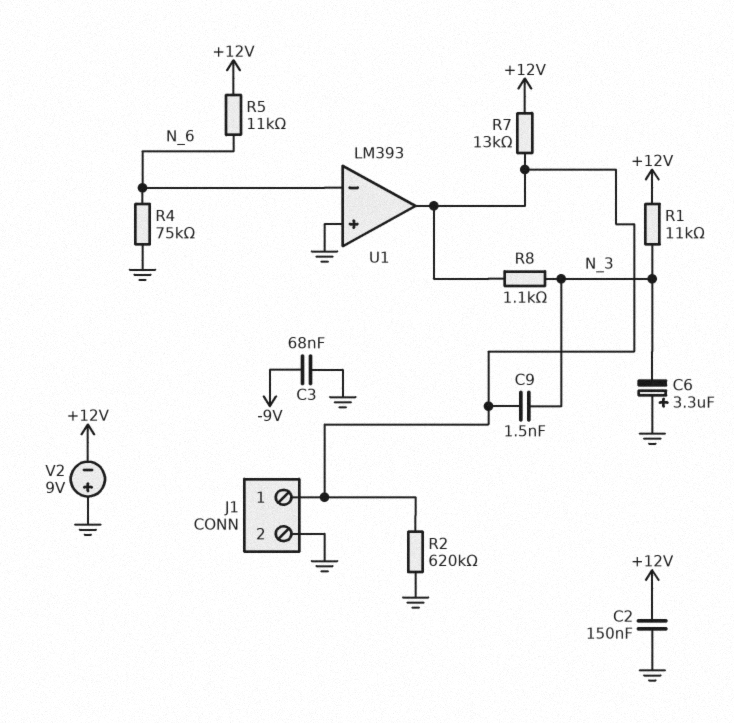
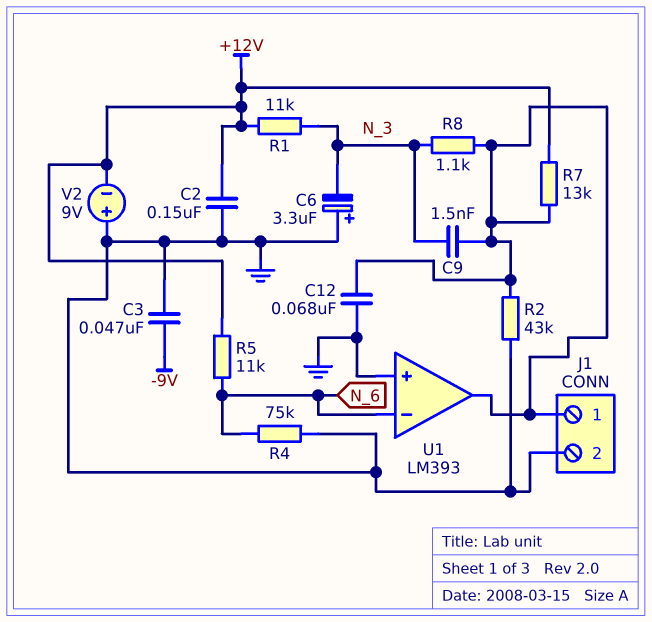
C3: 68nF (-9V, GND) -> 47nF (-9V, GND)
C12: none -> 68nF (GND, J1/1)
R2: 620k (GND, J1/1) -> 43k (GND, J1/1)

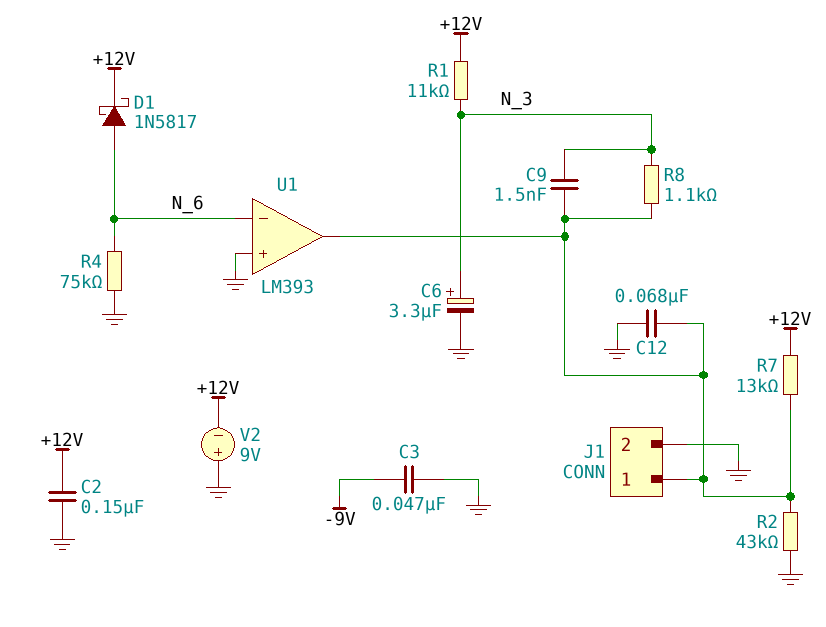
C6: 3.3uF (plus GND, minus N_3) -> 3.3uF (plus N_3, minus GND)
D1: none -> schottky 1N5817 (A N_6, K +12V)
R5: 11k (+12V, N_6) -> none

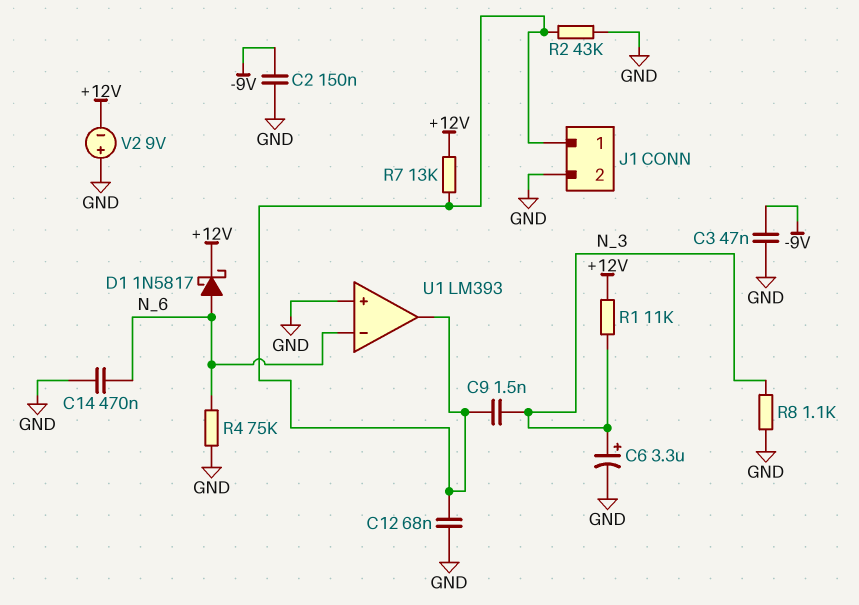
C2: 150nF (+12V, GND) -> 150nF (-9V, GND)
C14: none -> 470nF (GND, N_6)
R8: 1.1k (J1/1, N_3) -> 1.1k (GND, N_3)

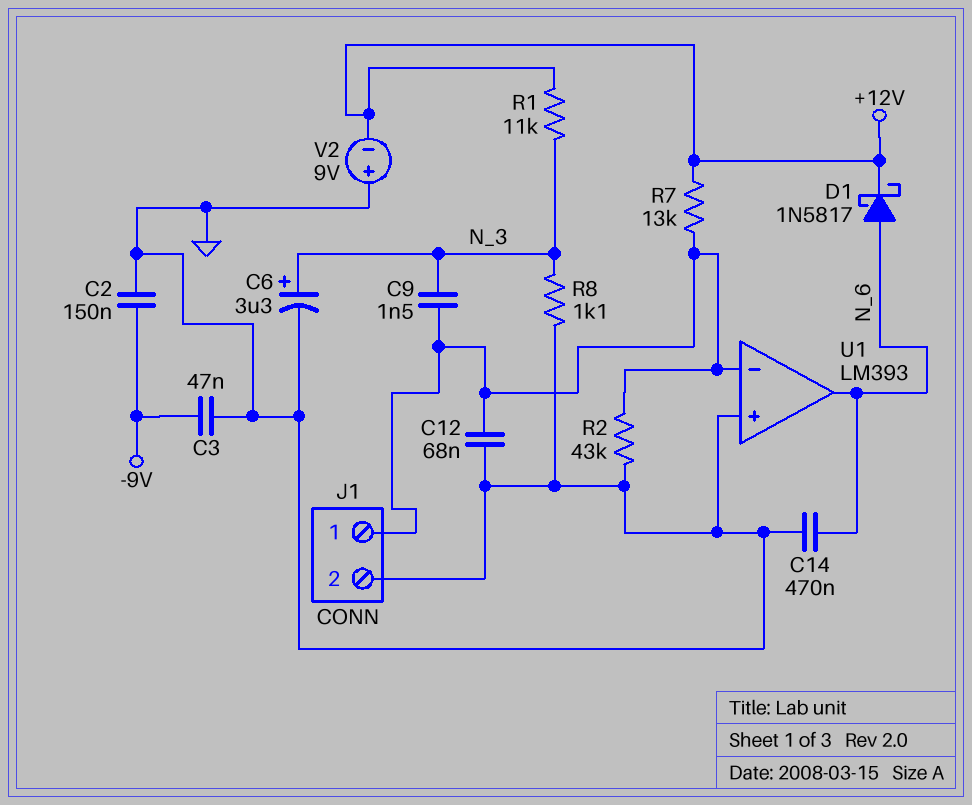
R4: 75k (GND, N_6) -> none
U1 pin in-: N_6 -> J1/1
U1 pin out: J1/1 -> N_6

